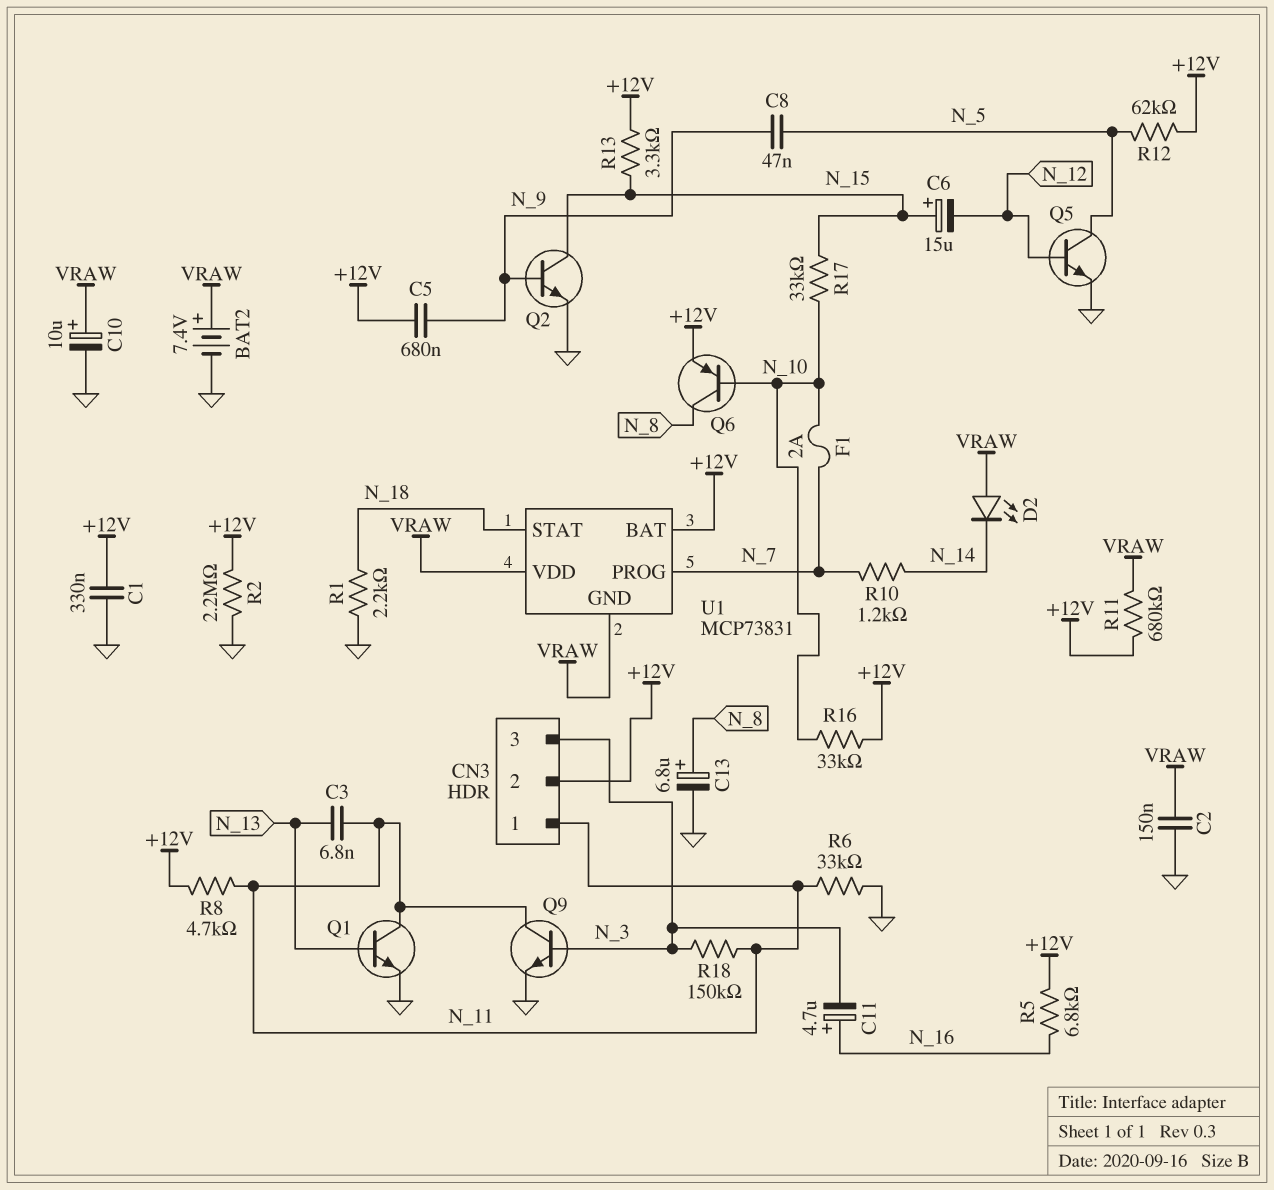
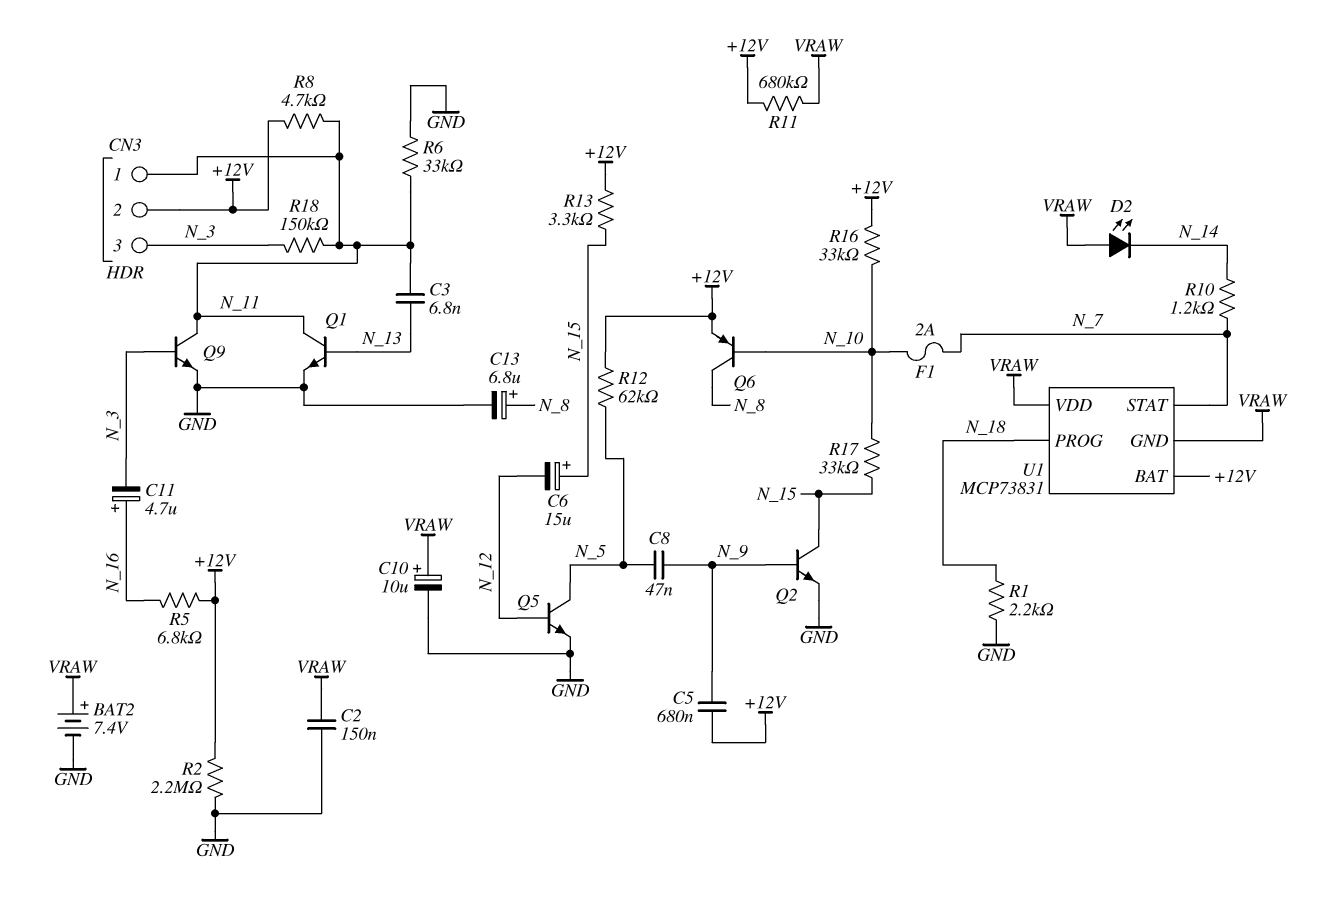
C1: 330nF (+12V, GND) -> none
U1 pin PROG: N_7 -> N_18
U1 pin STAT: N_18 -> N_7

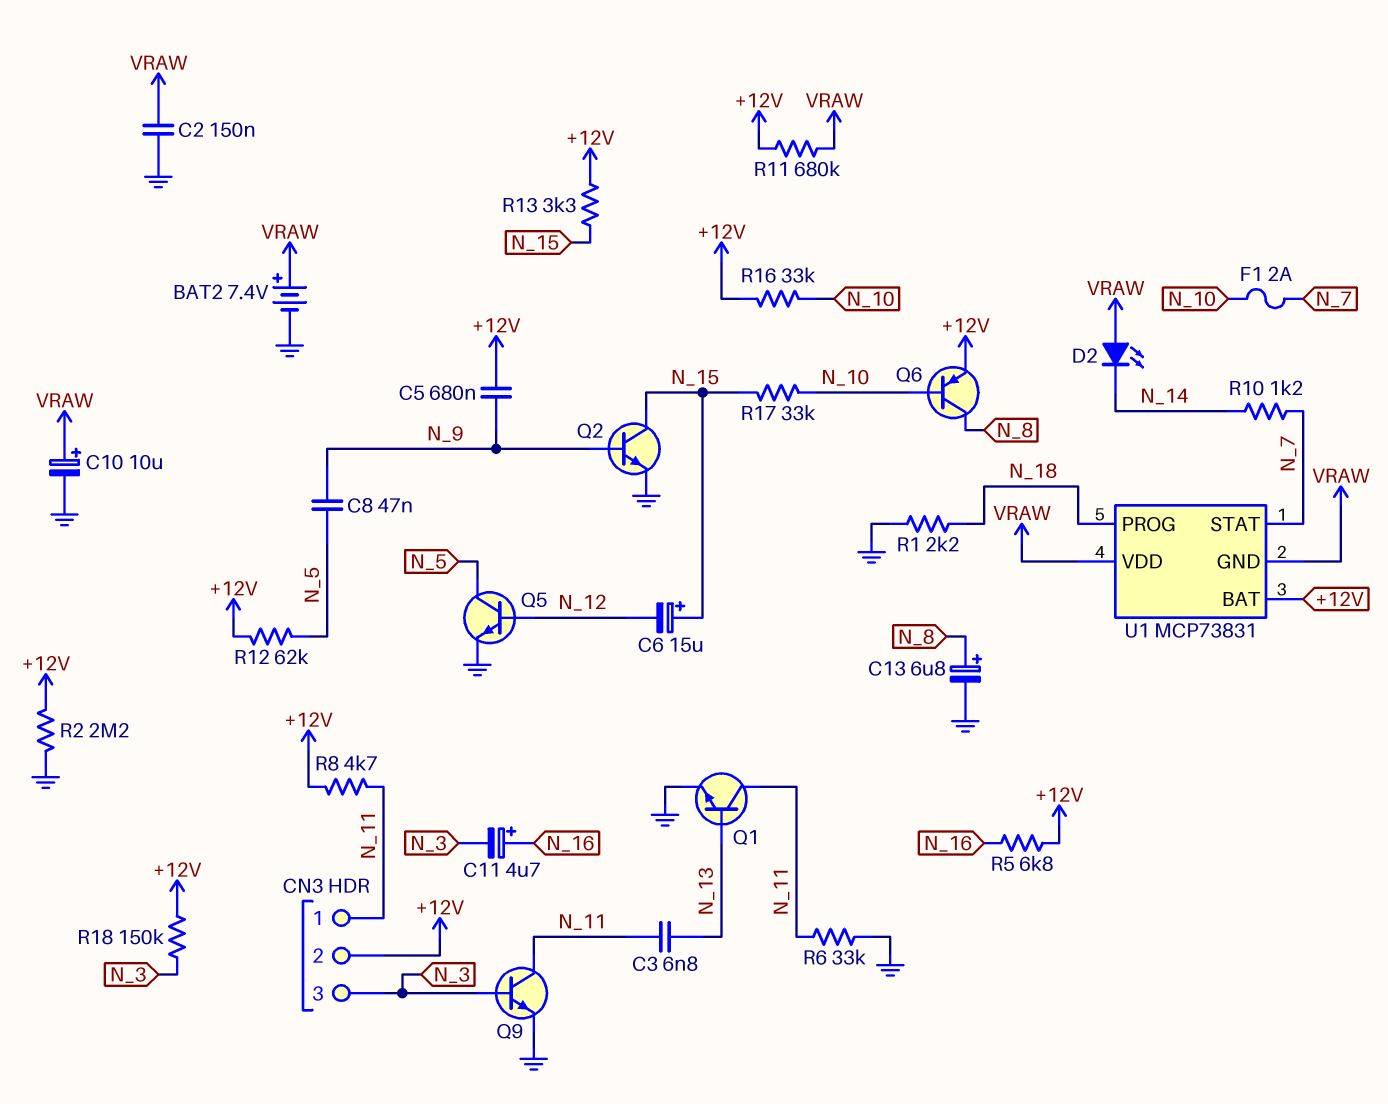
R18: 150k (N_3, N_11) -> 150k (+12V, N_3)

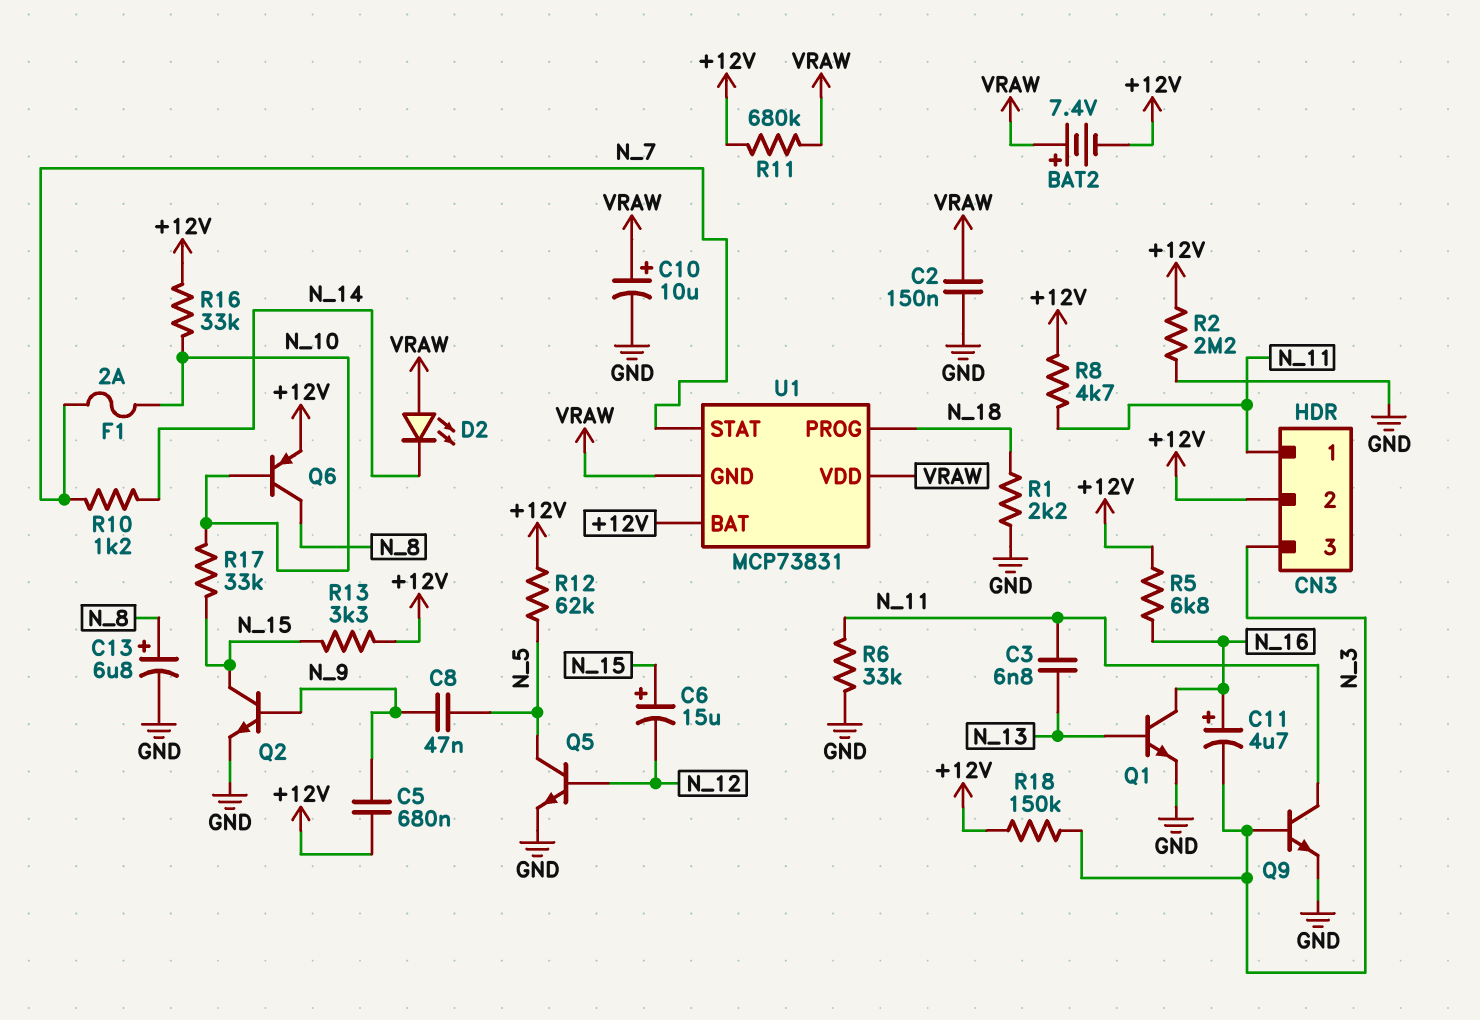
BAT2: 7.4V (plus VRAW, minus GND) -> 7.4V (plus VRAW, minus +12V)
Q1: NPN (B N_13, C N_11, E GND) -> NPN (B N_13, C N_16, E GND)

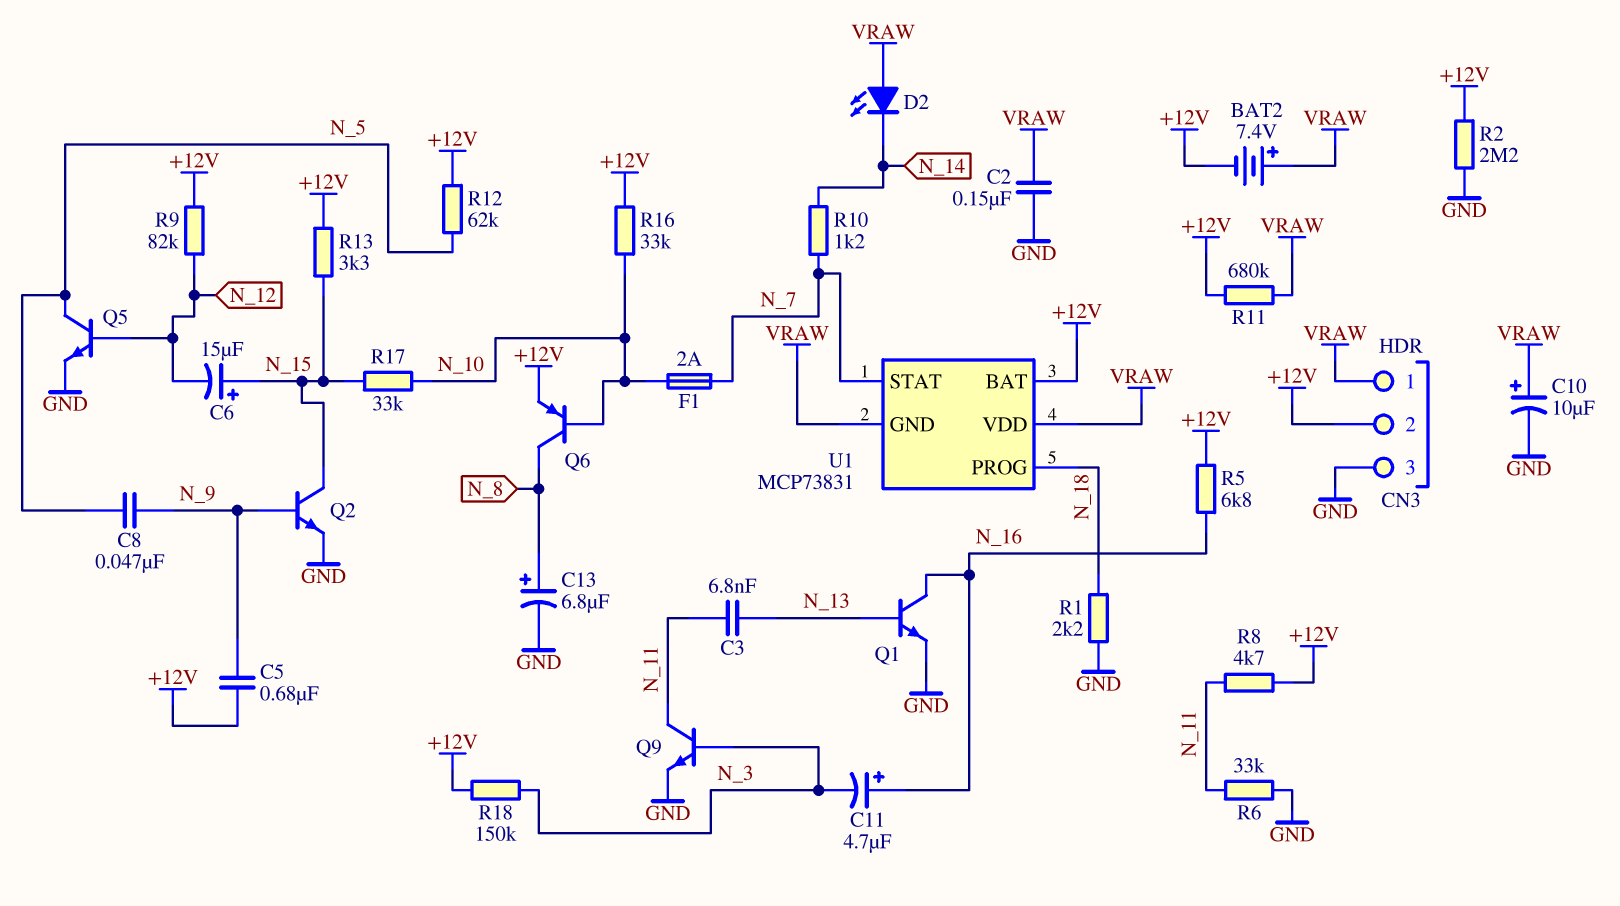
CN3 pin 1: N_11 -> VRAW
CN3 pin 3: N_3 -> GND
R9: none -> 82k (+12V, N_12)

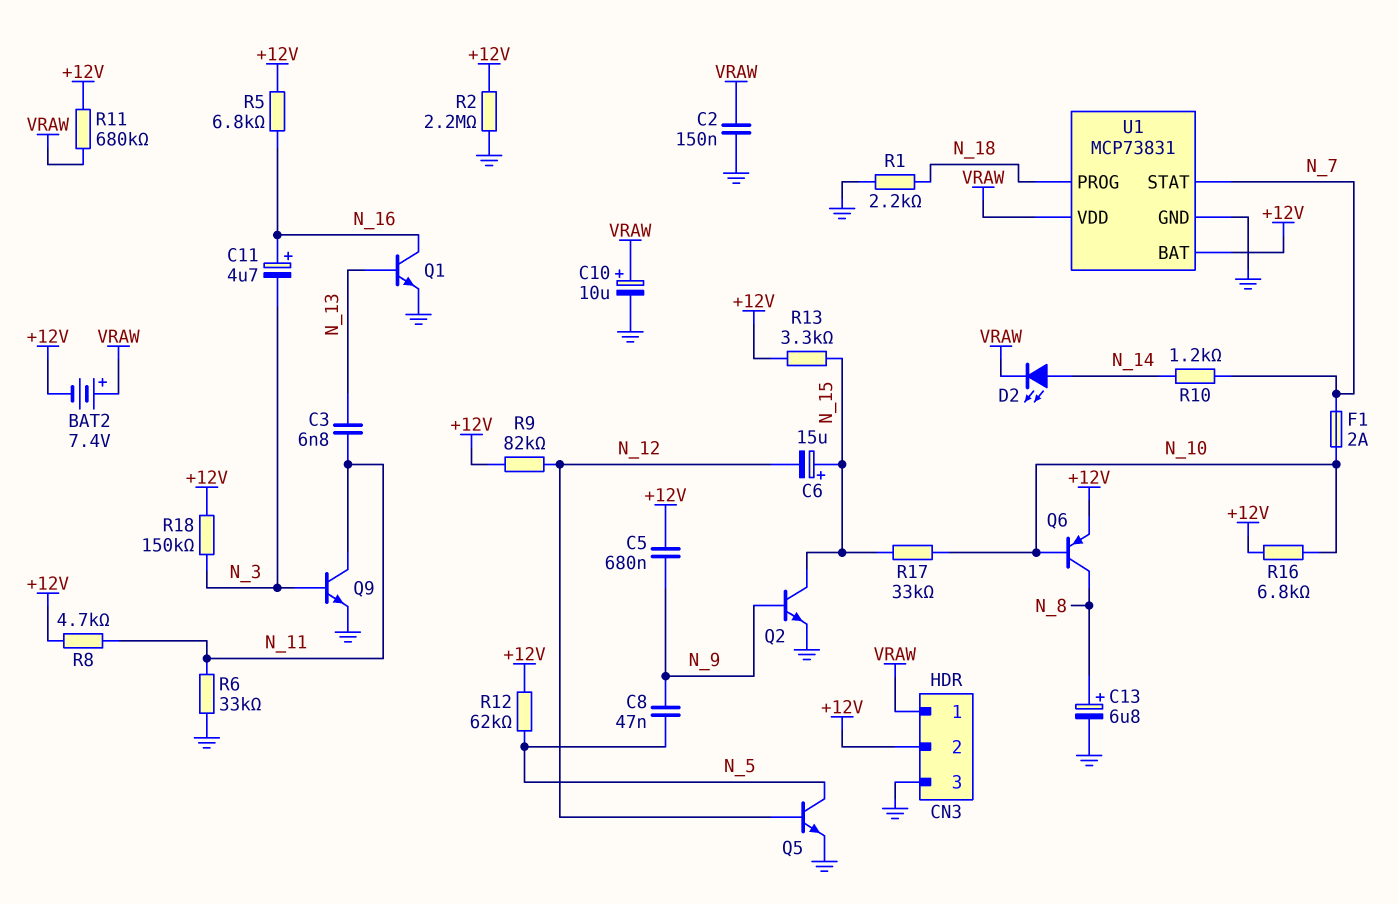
D2: LED (A VRAW, K N_14) -> LED (A N_14, K VRAW)
R16: 33k (+12V, N_10) -> 6.8k (+12V, N_10)
U1 pin GND: VRAW -> GND

